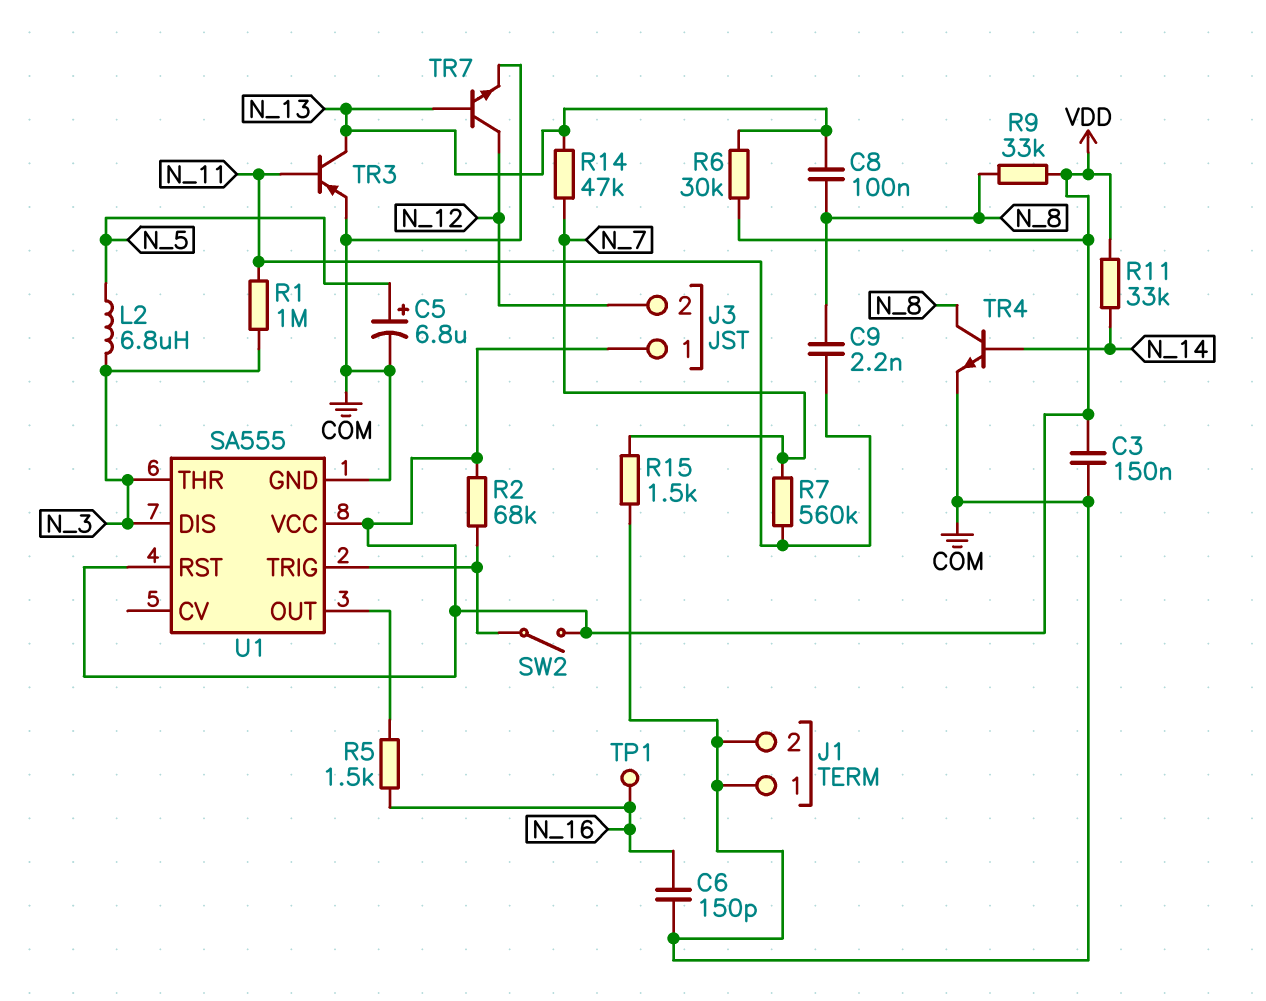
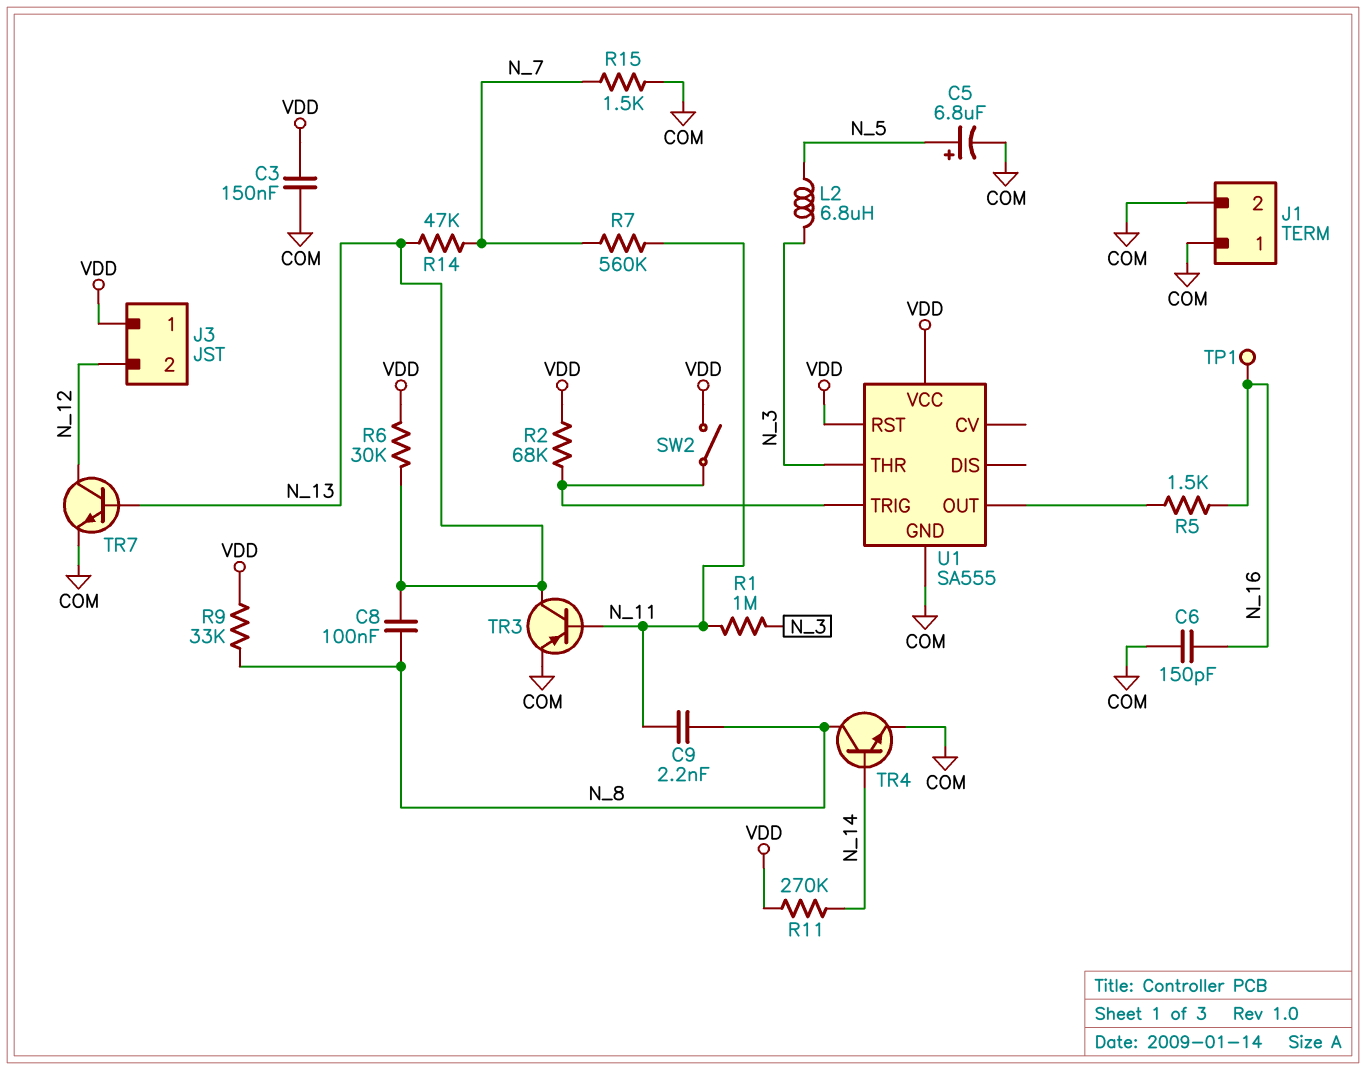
R11: 33k (N_14, VDD) -> 270k (N_14, VDD)
U1 pin DIS: N_3 -> none

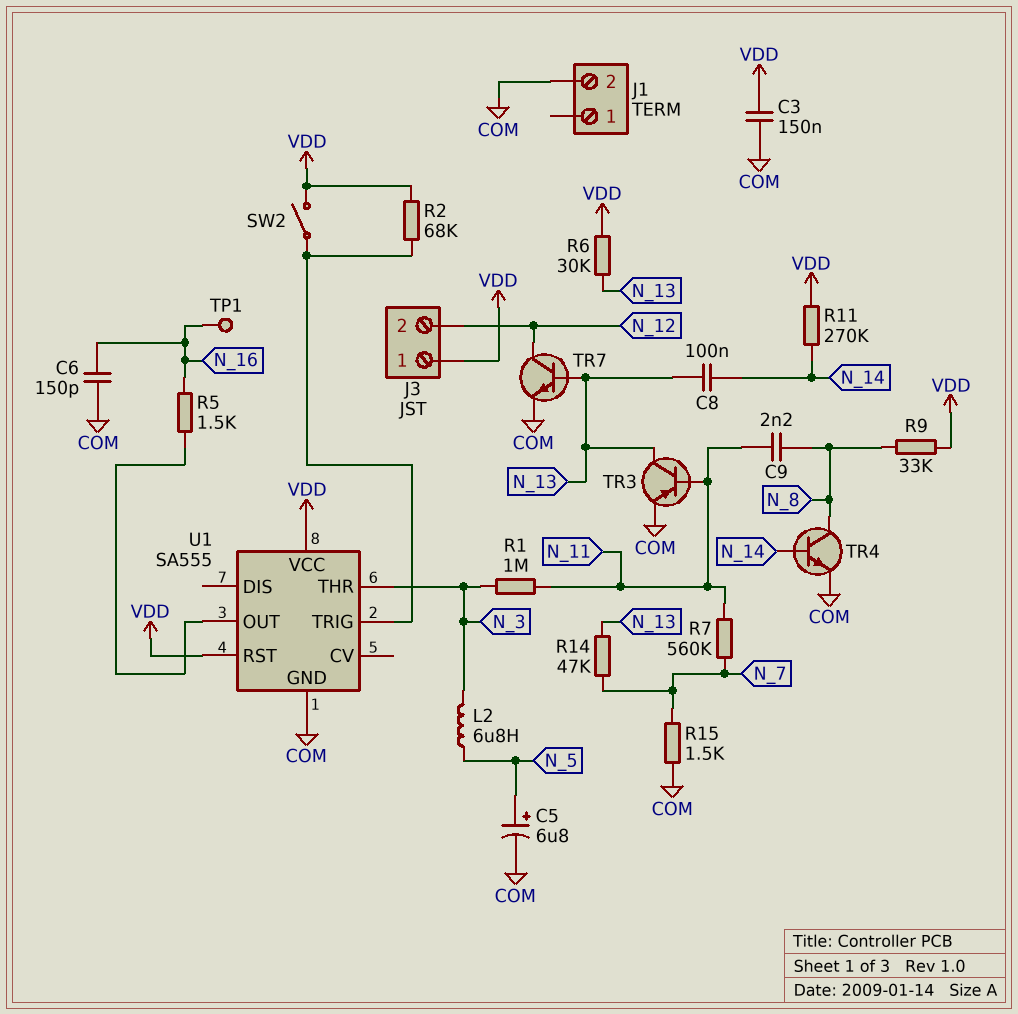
C8: 100nF (N_8, N_13) -> 100nF (N_13, N_14)
J1 pin 1: COM -> none

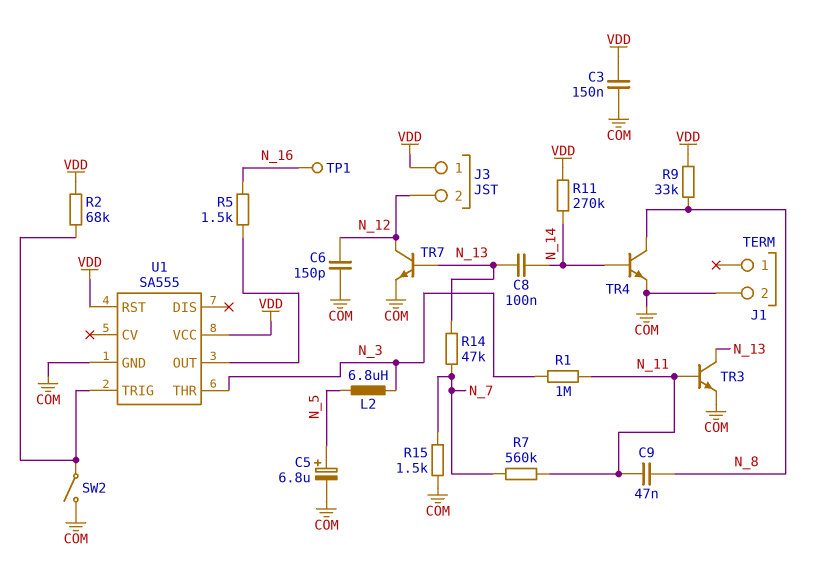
C6: 150pF (COM, N_16) -> 150pF (COM, N_12)
C9: 2.2nF (N_8, N_11) -> 47nF (N_8, N_11)
R6: 30k (N_13, VDD) -> none
SW2: switch (U1/TRIG, VDD) -> switch (COM, U1/TRIG)
TR3: PNP (B N_11, C N_13, E COM) -> NPN (B N_11, C N_13, E COM)

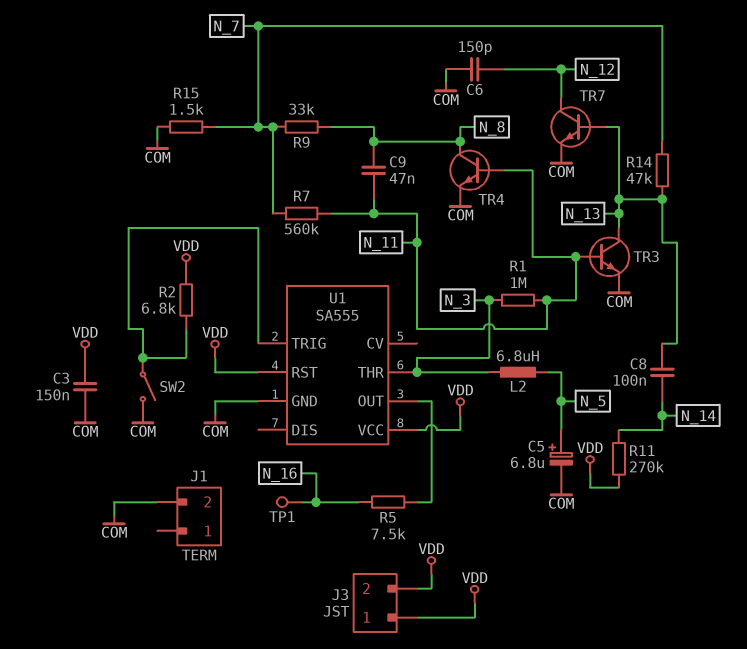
J3 pin 2: N_12 -> VDD
R2: 68k (U1/TRIG, VDD) -> 6.8k (U1/TRIG, VDD)
R5: 1.5k (N_16, U1/OUT) -> 7.5k (N_16, U1/OUT)
R9: 33k (N_8, VDD) -> 33k (N_7, N_8)
TR4: NPN (B N_14, C N_8, E COM) -> NPN (B N_11, C N_8, E COM)

